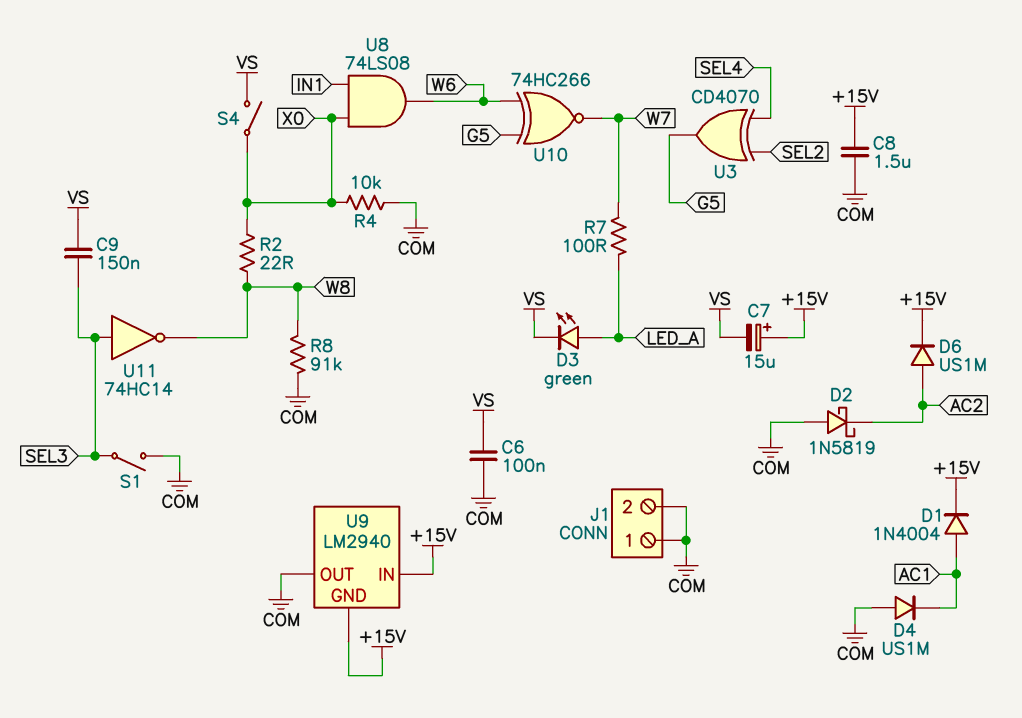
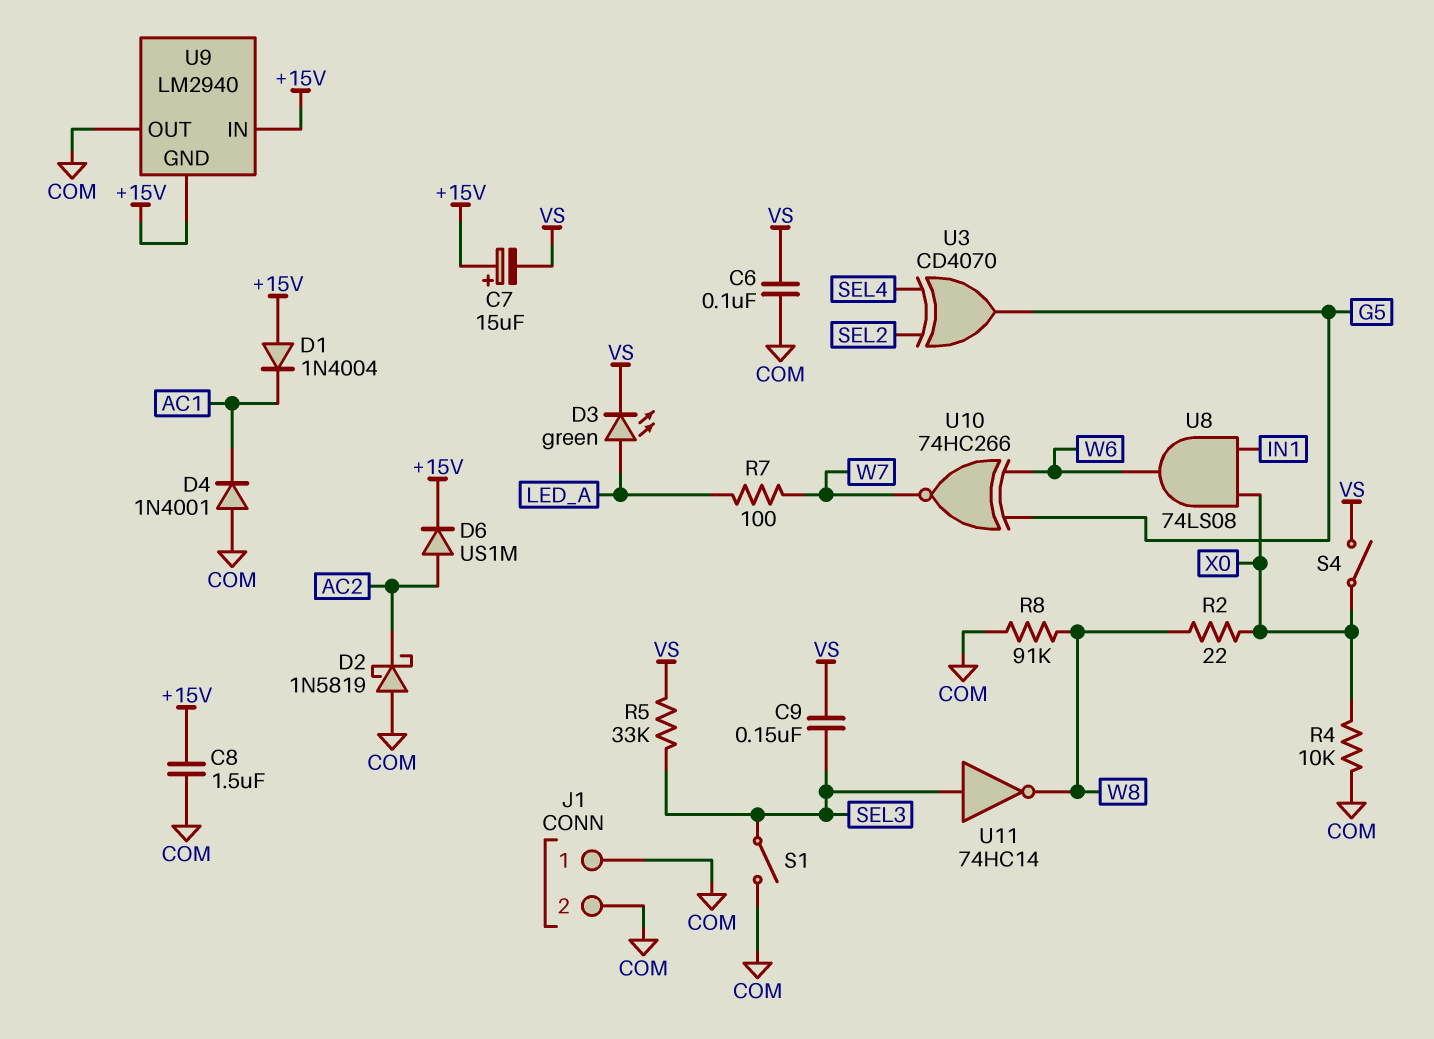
D1: diode 1N4004 (A AC1, K +15V) -> diode 1N4004 (A +15V, K AC1)
D4: diode US1M (A COM, K AC1) -> diode 1N4001 (A COM, K AC1)
R5: none -> 33k (SEL3, VS)

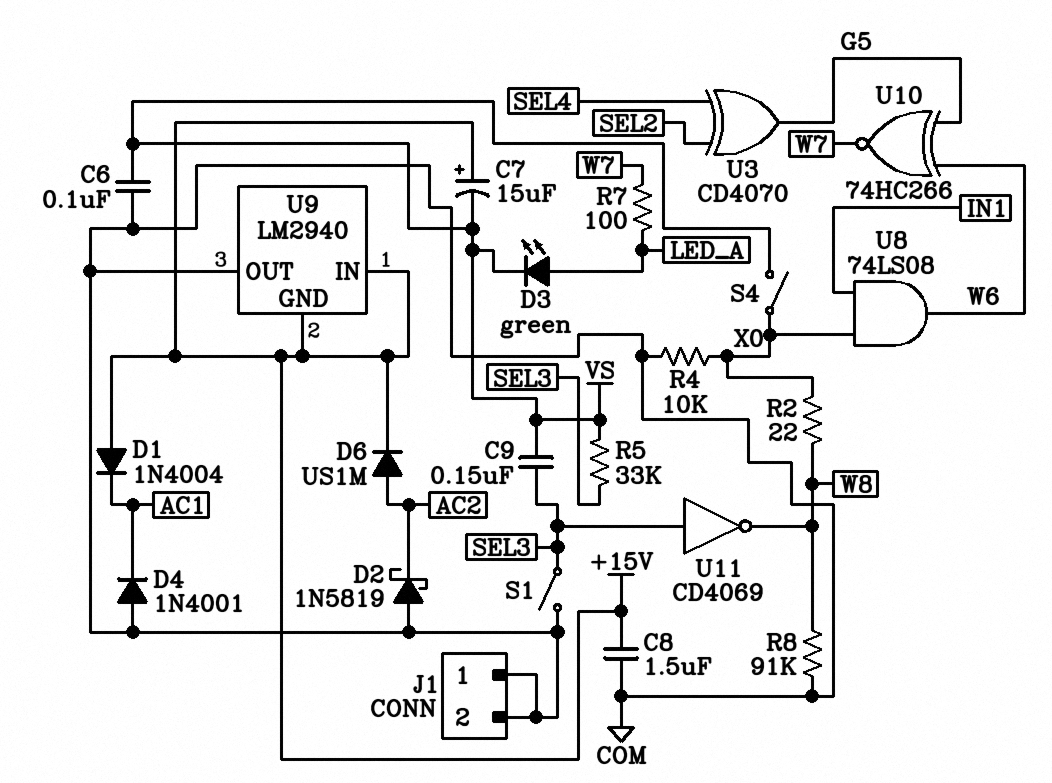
U11: NOT 74HC14 (in SEL3, out W8) -> NOT CD4069 (in SEL3, out W8)

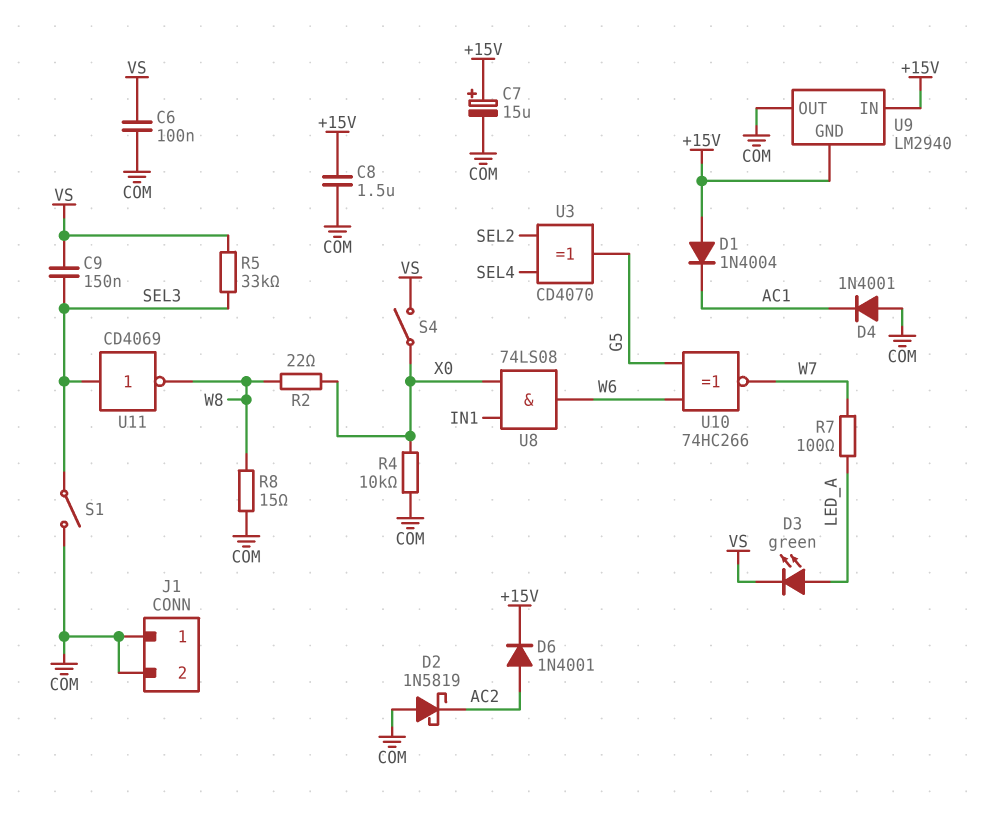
C7: 15uF (plus +15V, minus VS) -> 15uF (plus +15V, minus COM)
D6: diode US1M (A AC2, K +15V) -> diode 1N4001 (A AC2, K +15V)
R8: 91k (COM, W8) -> 15 (COM, W8)

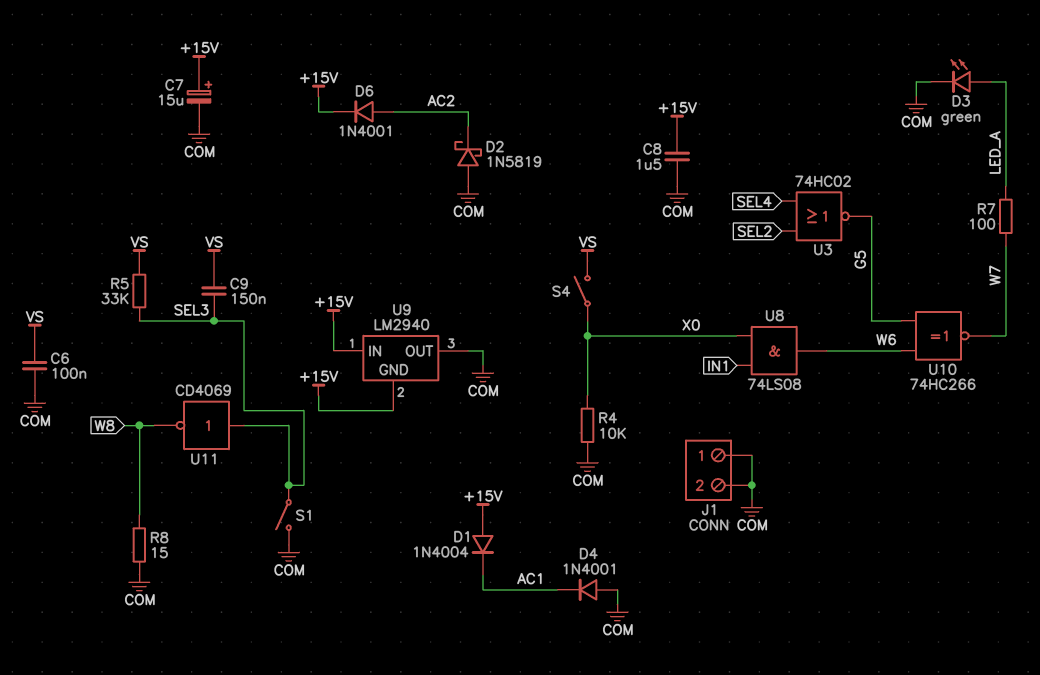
D3: LED green (A LED_A, K VS) -> LED green (A LED_A, K COM)
R2: 22 (W8, X0) -> none
U3: XOR CD4070 (in SEL2, in SEL4, out G5) -> NOR 74HC02 (in SEL2, in SEL4, out G5)

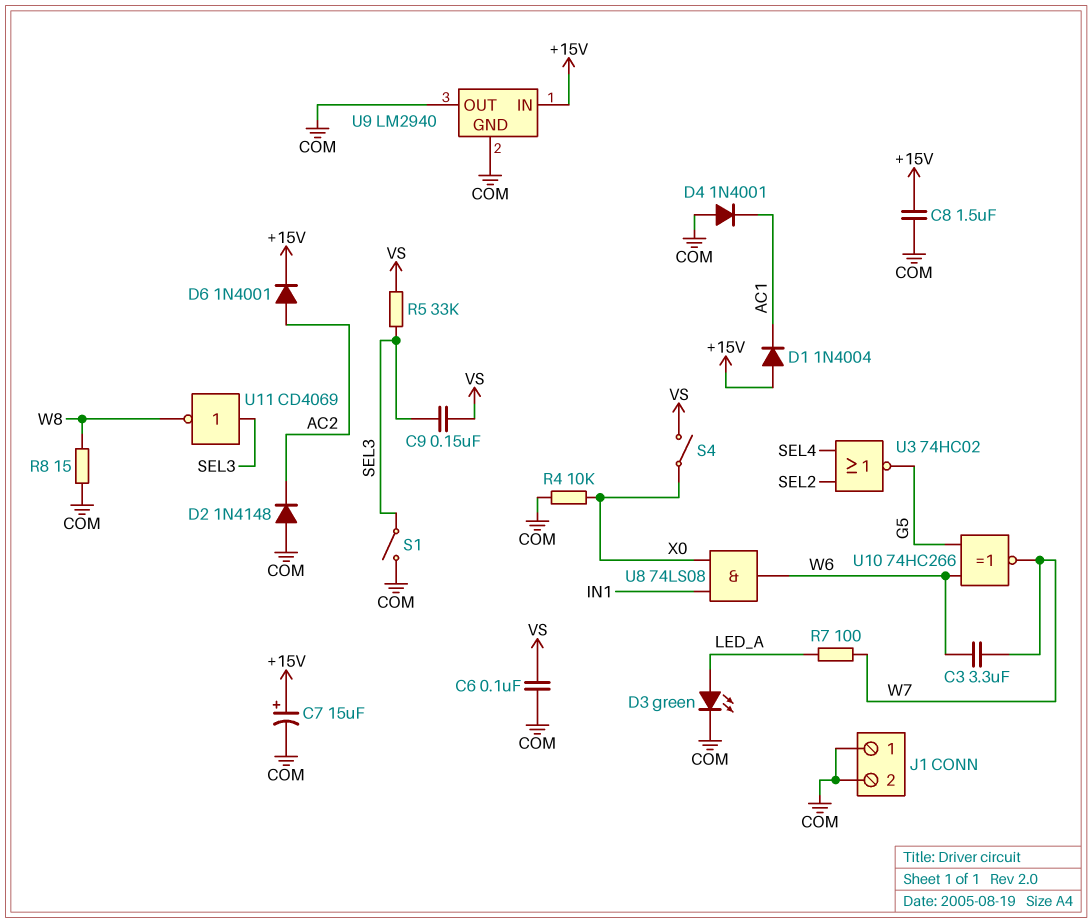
C3: none -> 3.3uF (W6, W7)
D2: schottky 1N5819 (A COM, K AC2) -> diode 1N4148 (A COM, K AC2)
U9 pin GND: +15V -> COM

